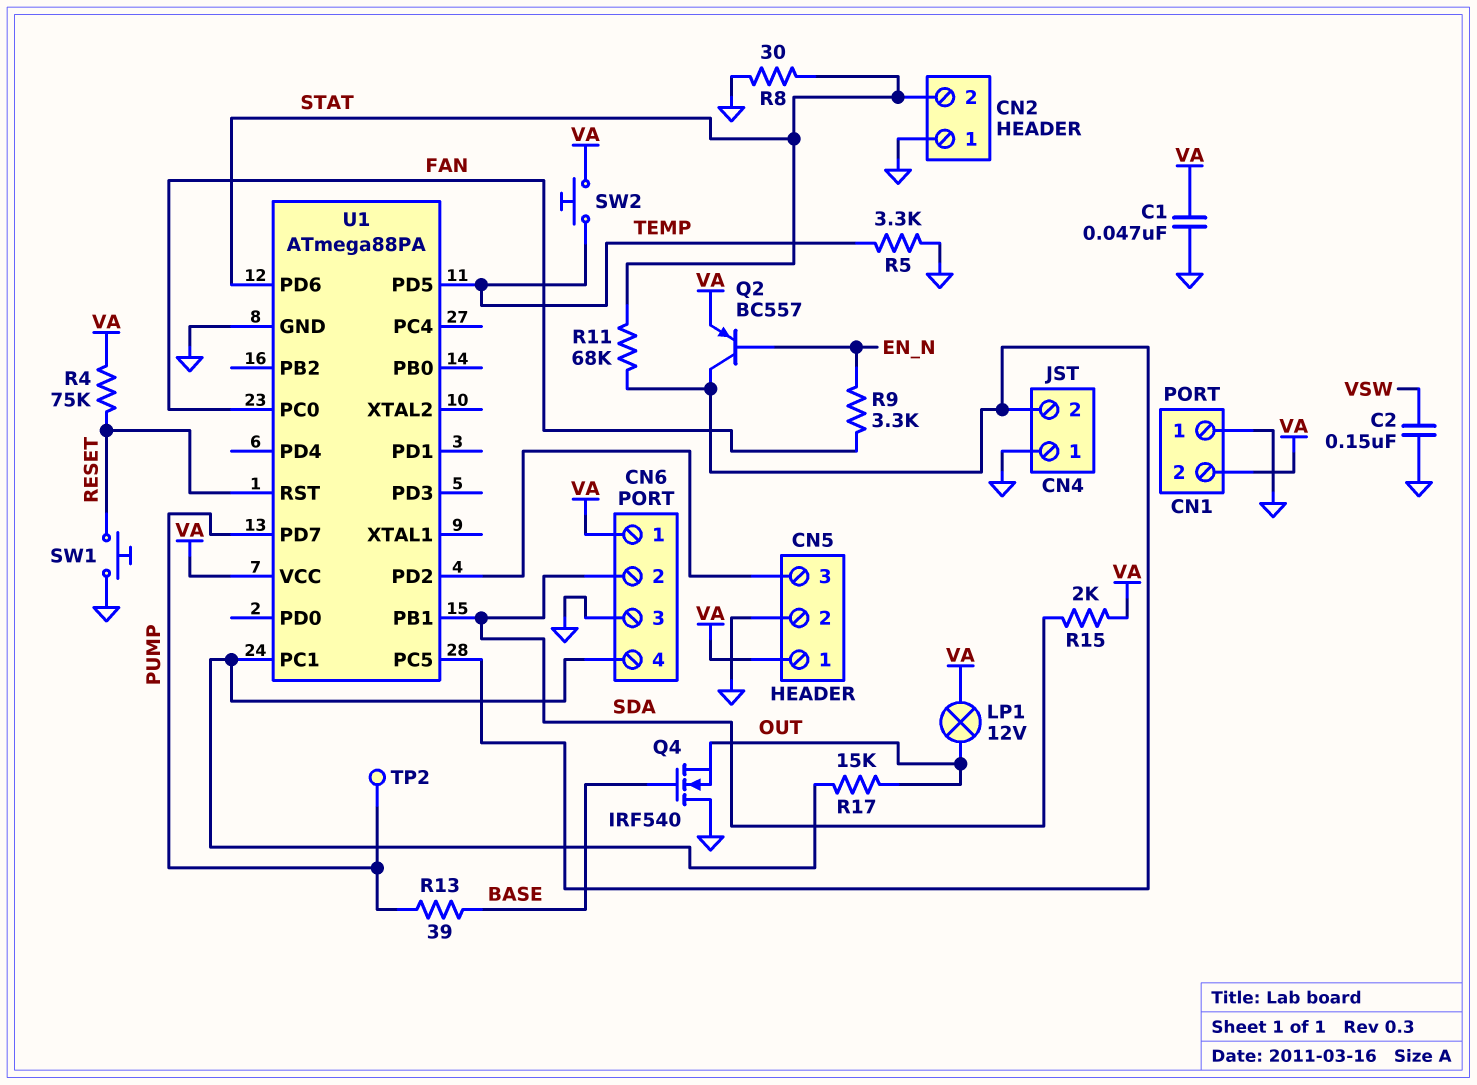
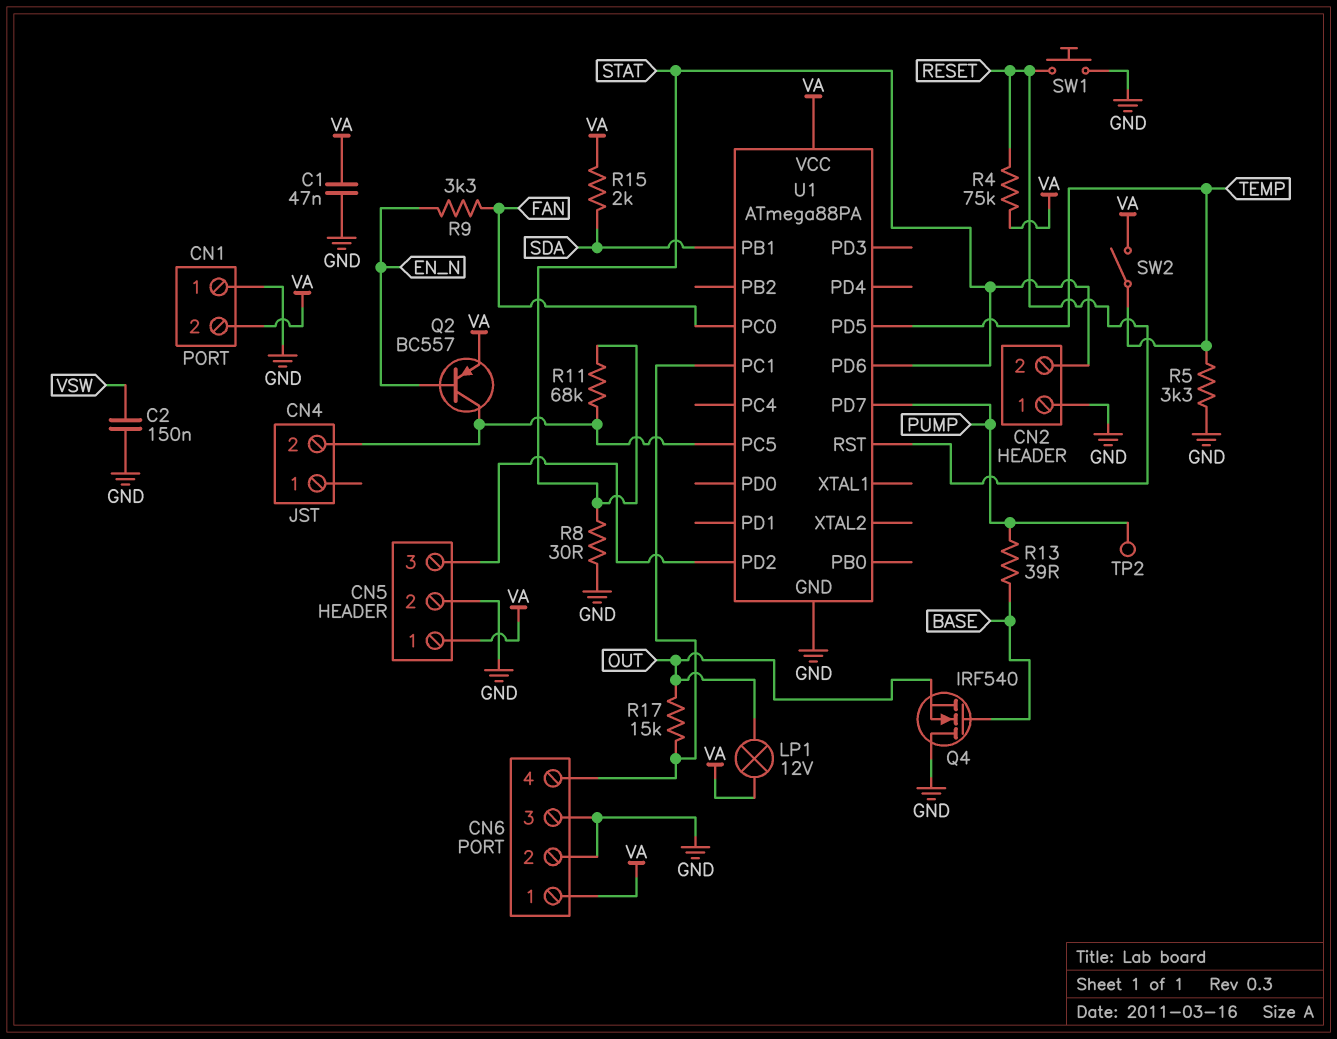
CN4 pin 1: GND -> none
CN6 pin 2: SDA -> GND
SW2: button (TEMP, VA) -> switch (TEMP, VA)

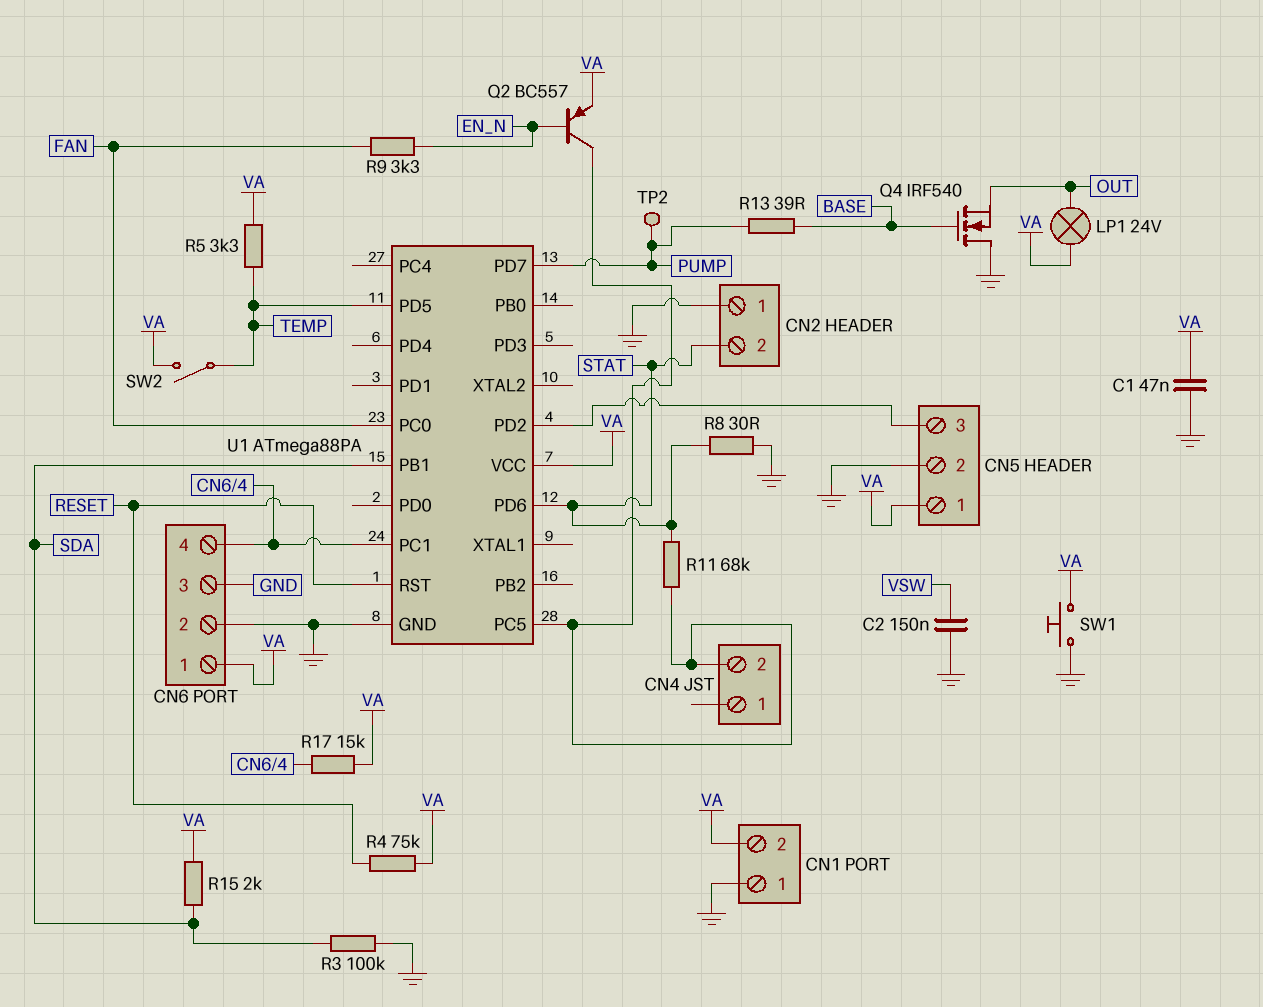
LP1: lamp 12V (OUT, VA) -> lamp 24V (OUT, VA)
R3: none -> 100k (GND, SDA)
R5: 3.3k (GND, TEMP) -> 3.3k (TEMP, VA)
R17: 15k (CN6/4, OUT) -> 15k (CN6/4, VA)
SW1: button (GND, RESET) -> button (GND, VA)

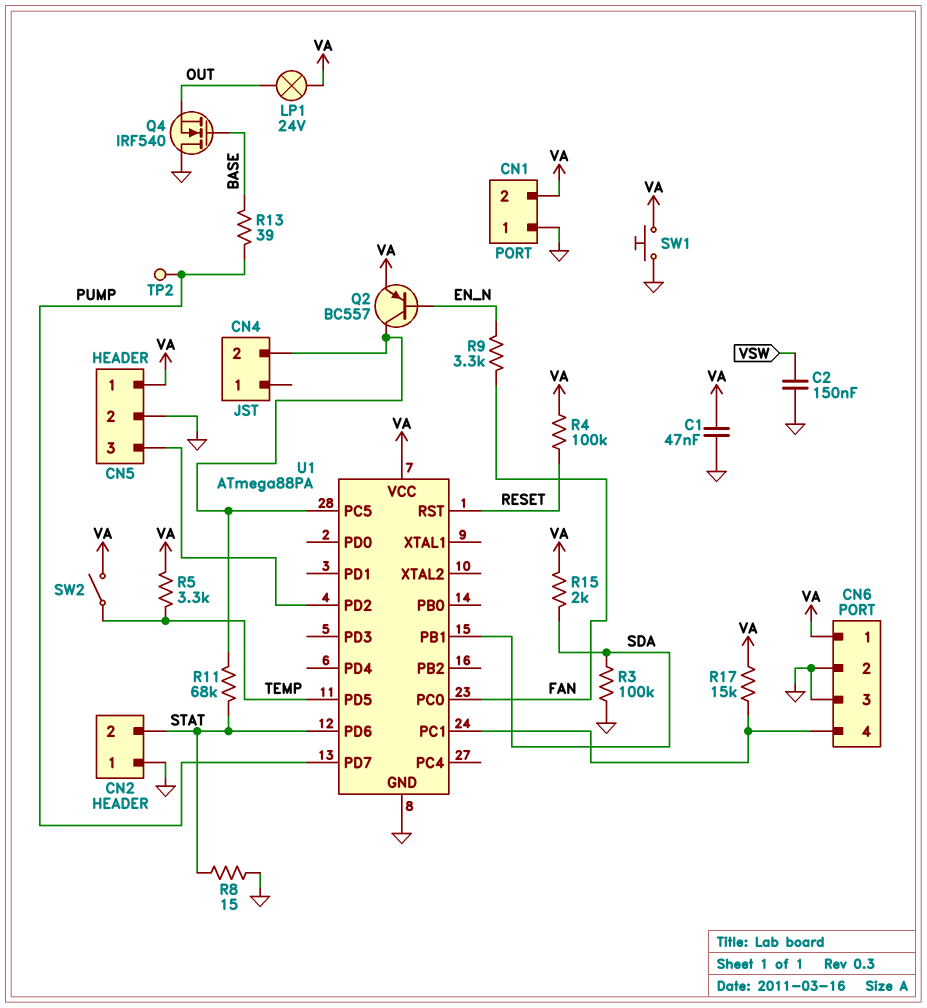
R4: 75k (RESET, VA) -> 100k (RESET, VA)
R8: 30 (GND, STAT) -> 15 (GND, STAT)

